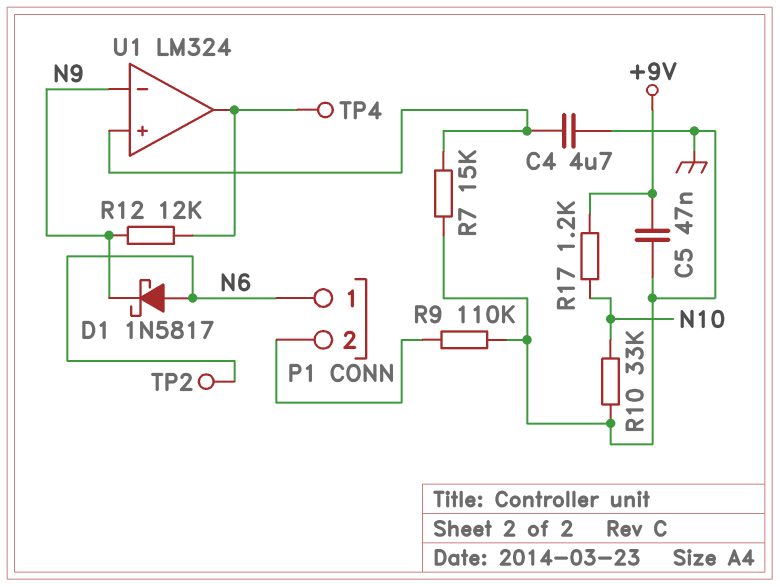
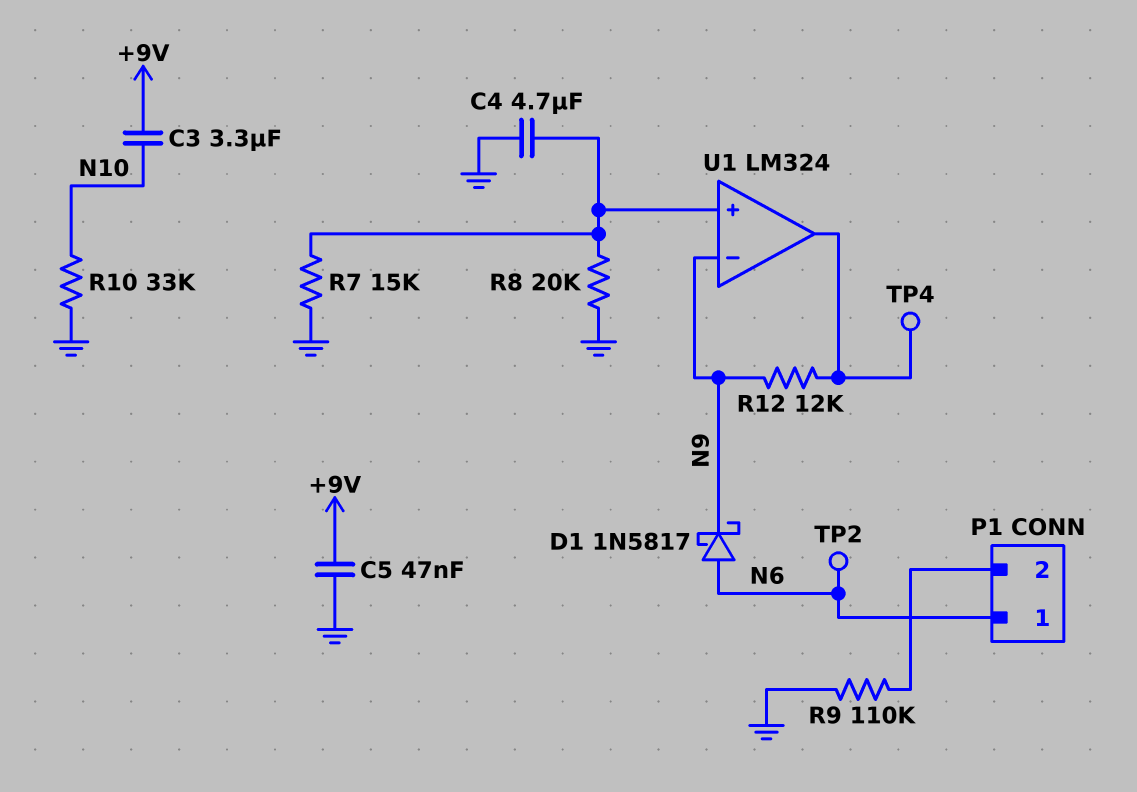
C3: none -> 3.3uF (+9V, N10)
R8: none -> 20k (GND, U1/in+)
R17: 1.2k (+9V, N10) -> none

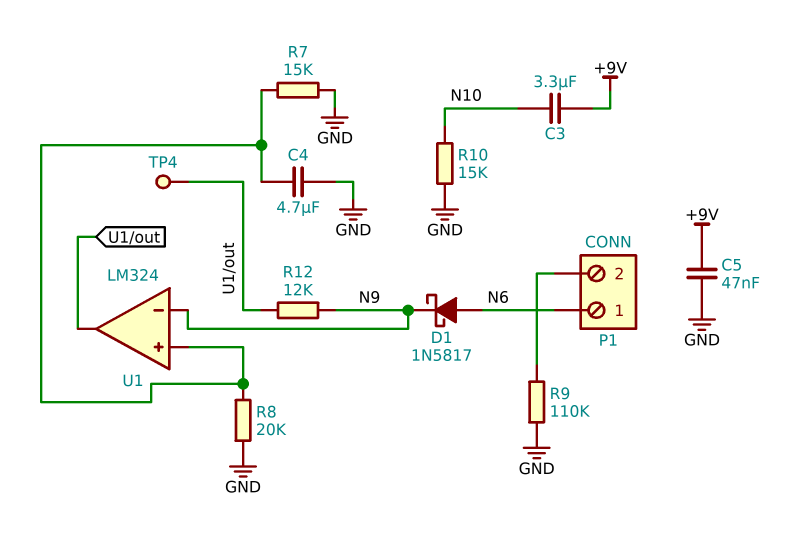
R10: 33k (GND, N10) -> 15k (GND, N10)
TP2: test point (N6) -> none

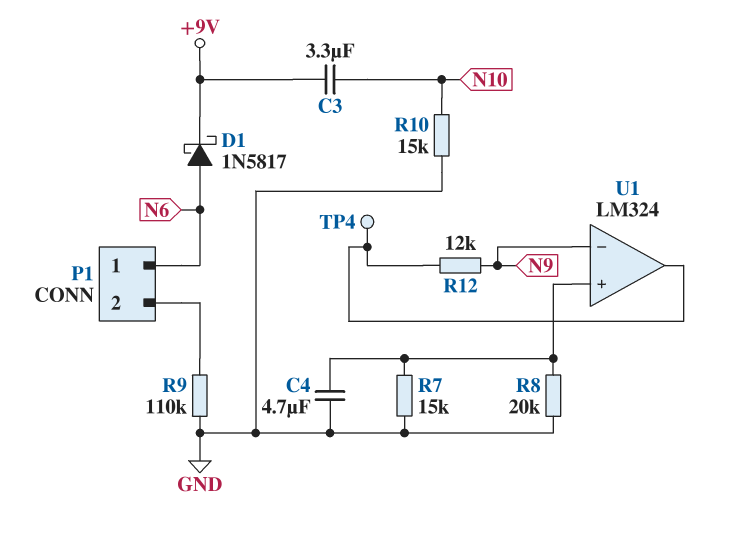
C5: 47nF (+9V, GND) -> none
D1: schottky 1N5817 (A N6, K N9) -> schottky 1N5817 (A N6, K +9V)

